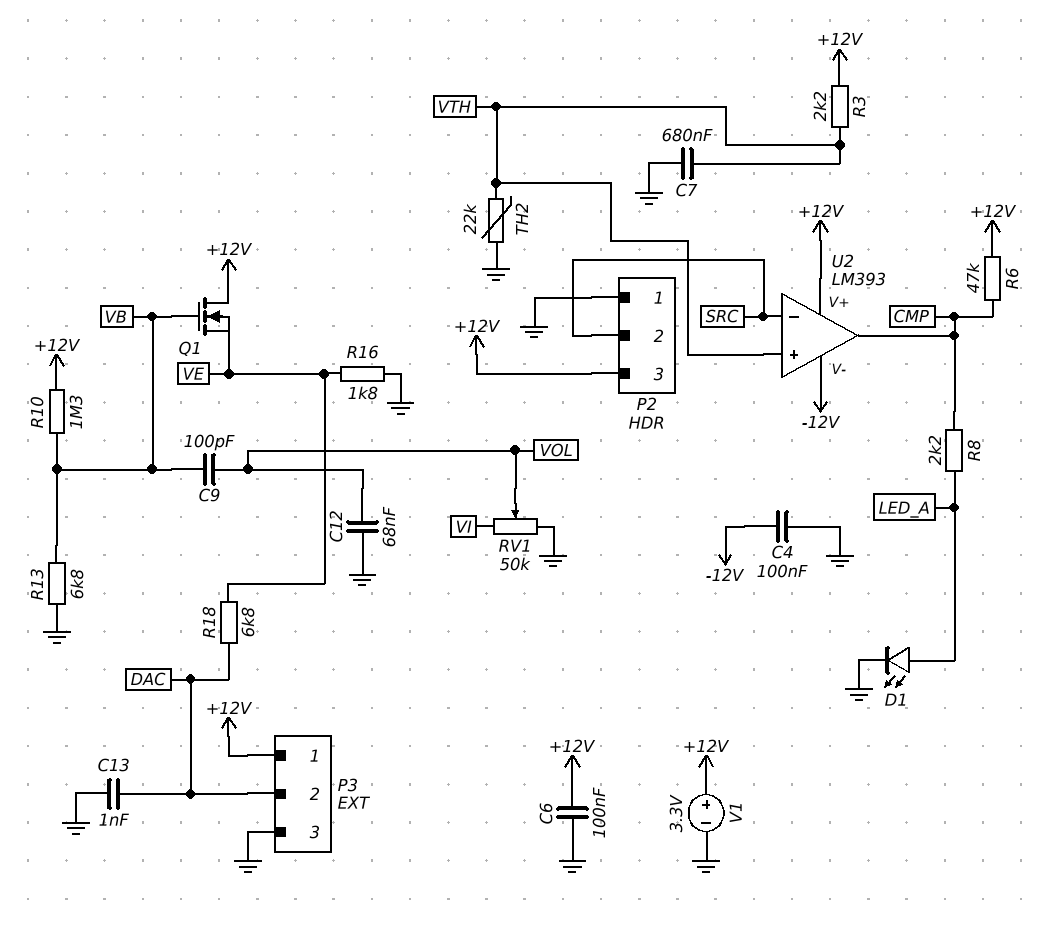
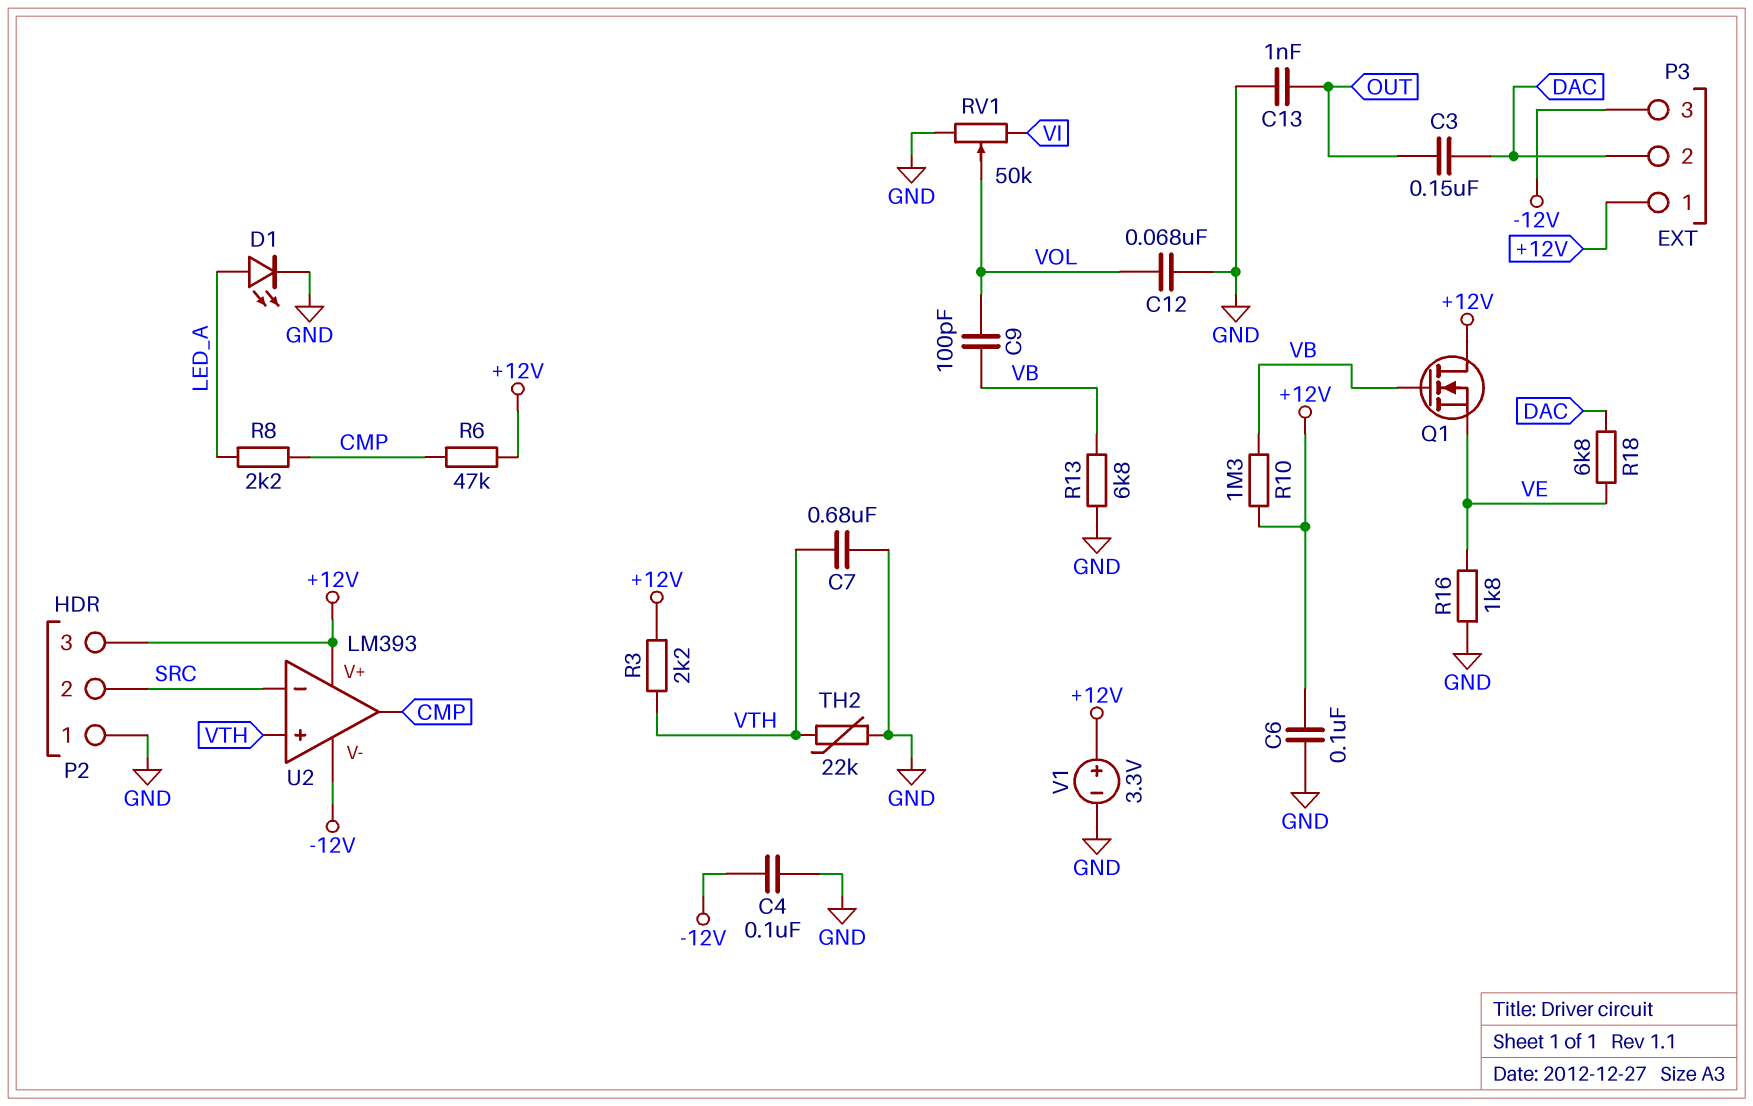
C3: none -> 150nF (DAC, OUT)
C13: 1nF (DAC, GND) -> 1nF (GND, OUT)
P3 pin 3: GND -> -12V

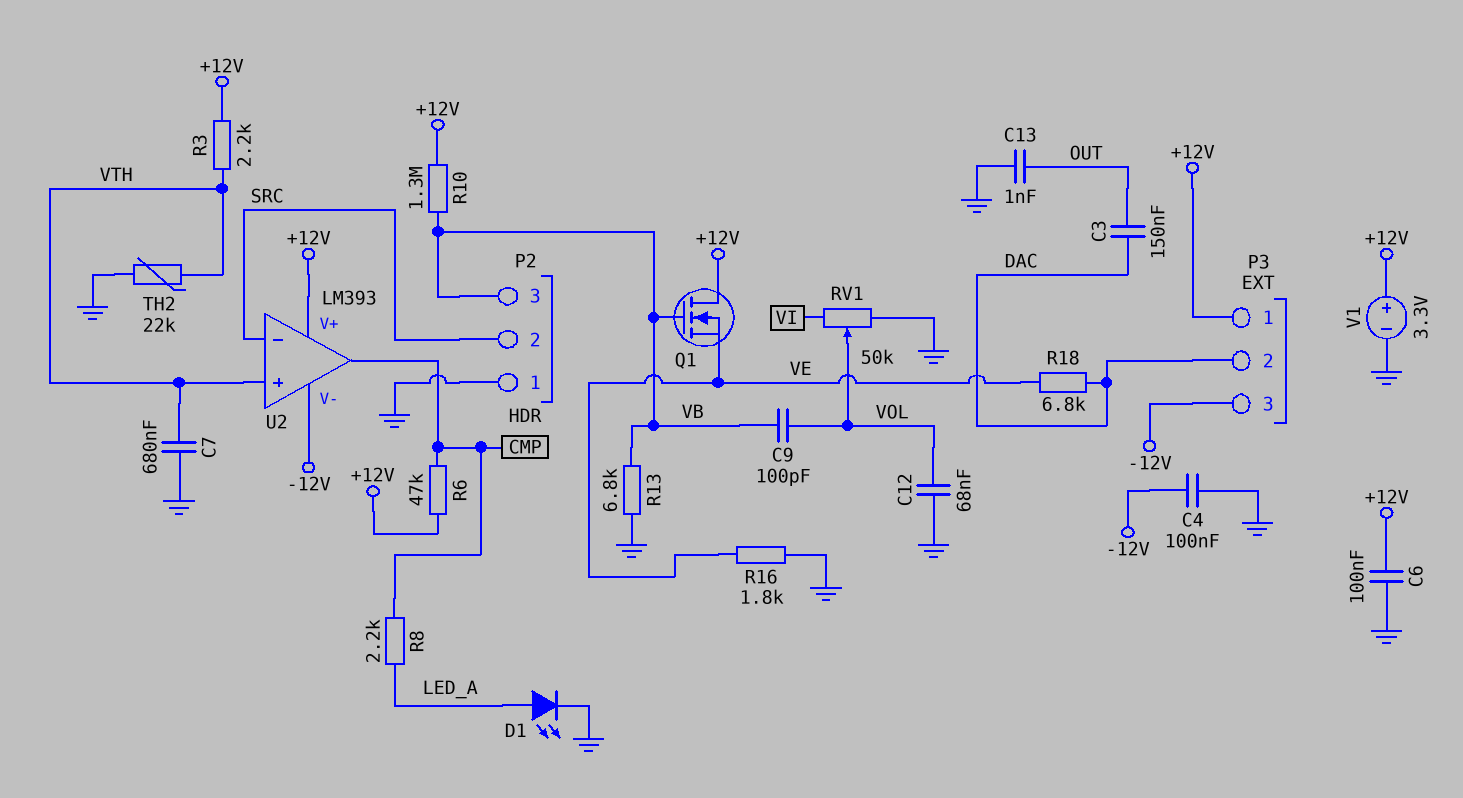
P2 pin 3: +12V -> VB

